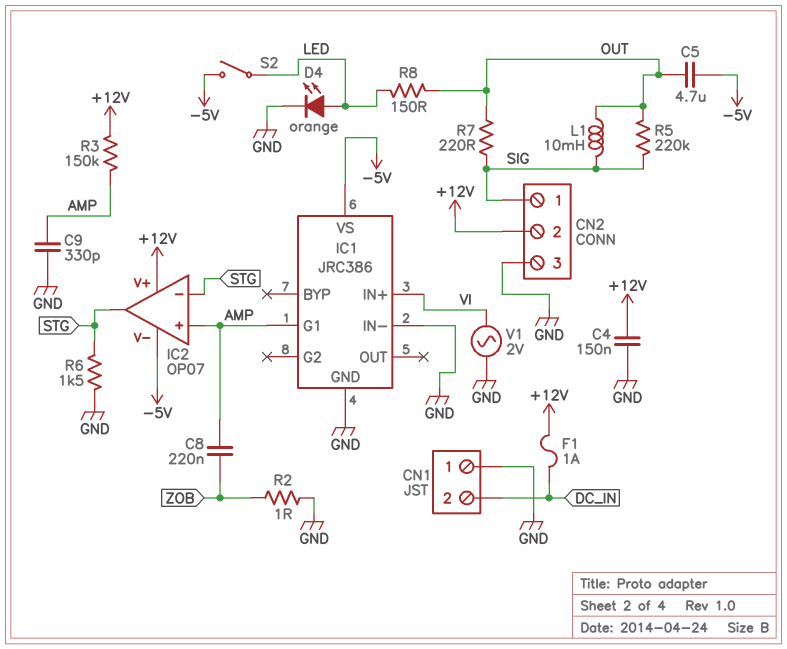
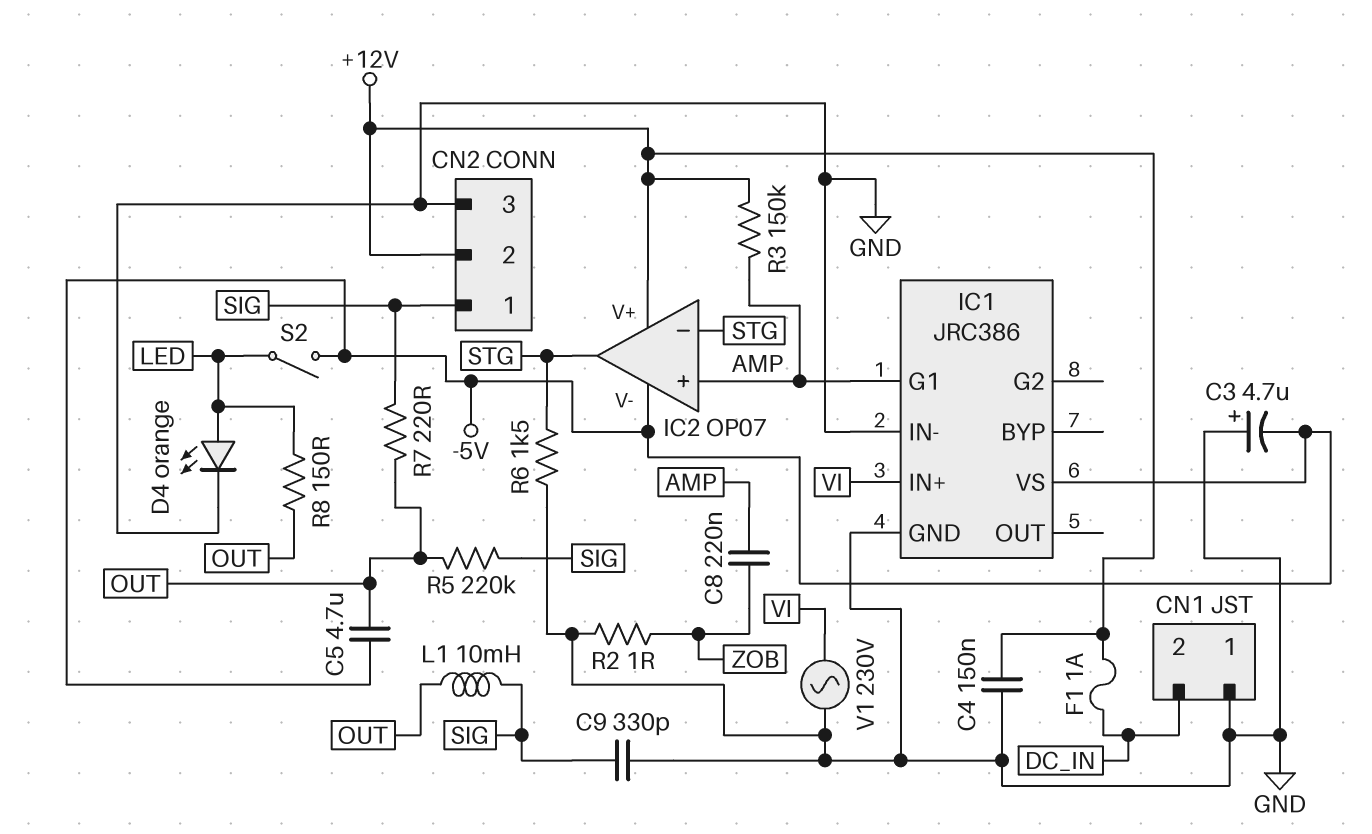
C3: none -> 4.7uF (plus GND, minus -5V)
C9: 330pF (AMP, GND) -> 330pF (GND, SIG)
V1: AC 2V (GND, VI) -> AC 230V (GND, VI)

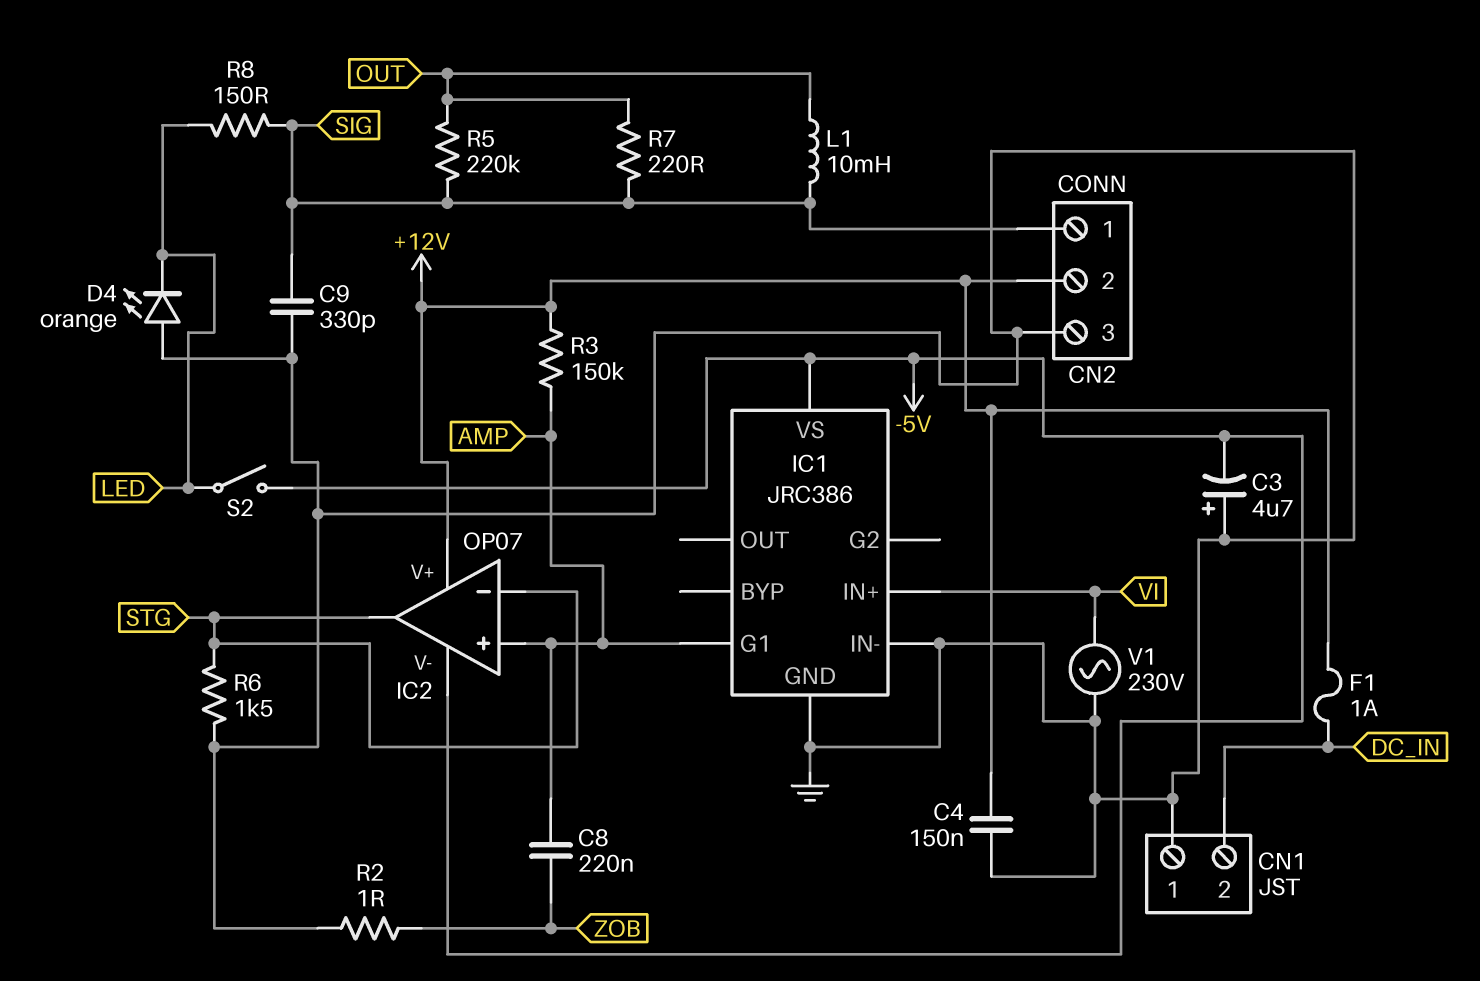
C5: 4.7uF (-5V, OUT) -> none
D4: LED orange (A LED, K GND) -> LED orange (A GND, K LED)
R8: 150 (LED, OUT) -> 150 (LED, SIG)

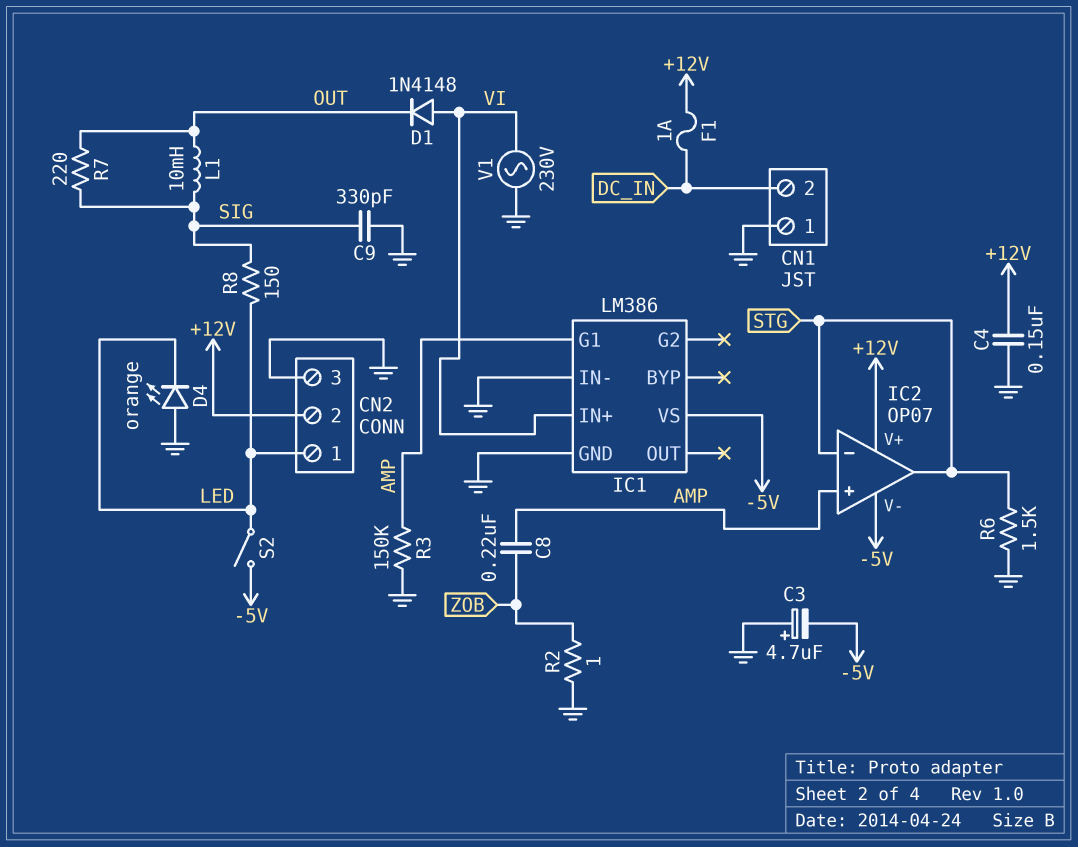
CN2 pin 1: SIG -> LED
D1: none -> diode 1N4148 (A VI, K OUT)
IC1: JRC386 -> LM386
R3: 150k (+12V, AMP) -> 150k (AMP, GND)
R5: 220k (OUT, SIG) -> none

